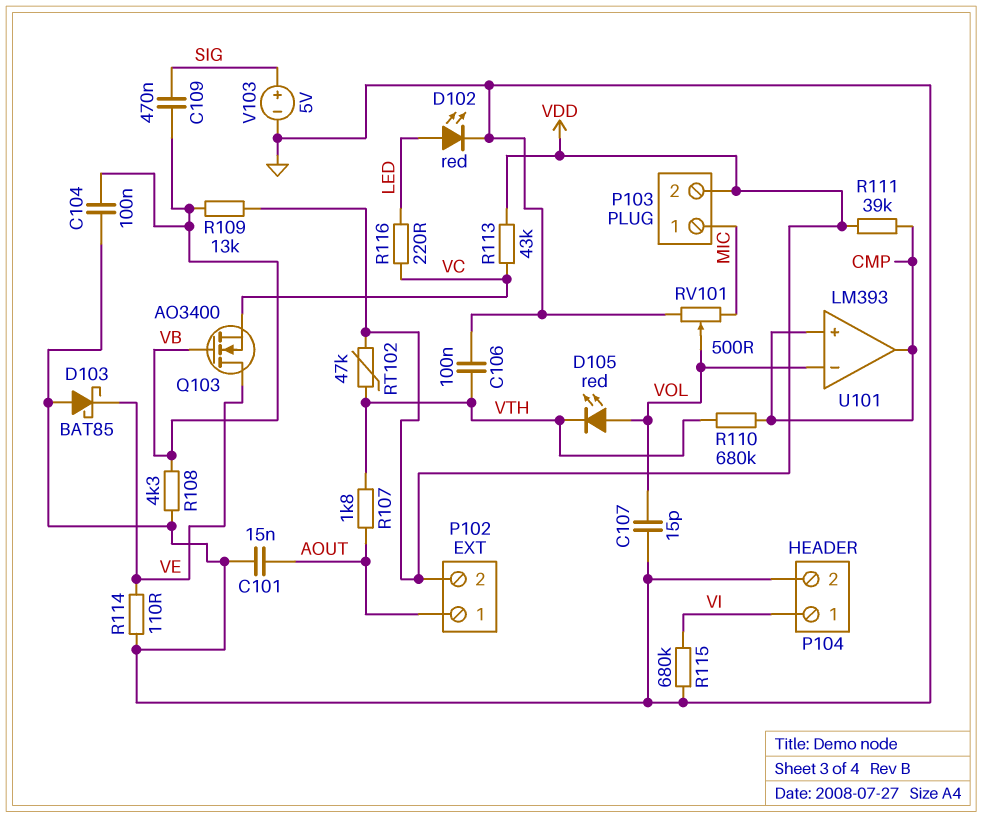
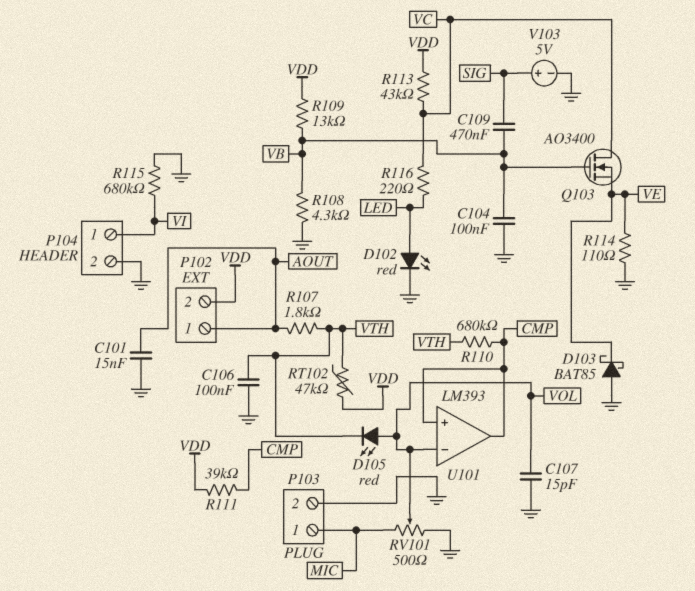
P103 pin 2: VDD -> GND
Q103: NMOS AO3400 (G VB, D VE, S VC) -> NMOS AO3400 (G VB, D VC, S VE)

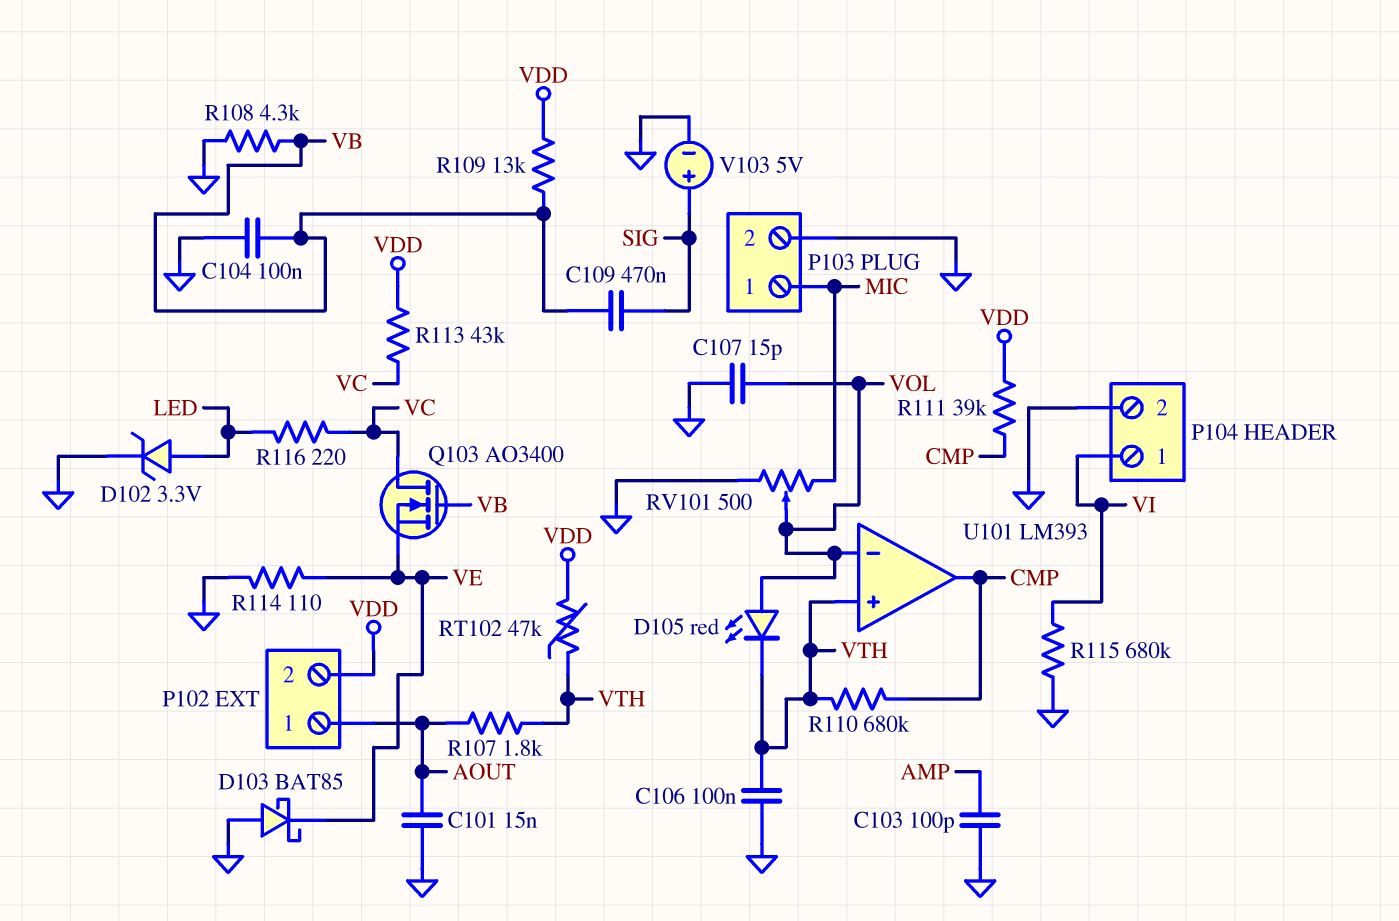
C103: none -> 100pF (AMP, GND)
D102: LED red (A LED, K GND) -> zener 3.3V (A LED, K GND)
U101 pin in+: CMP -> VTH

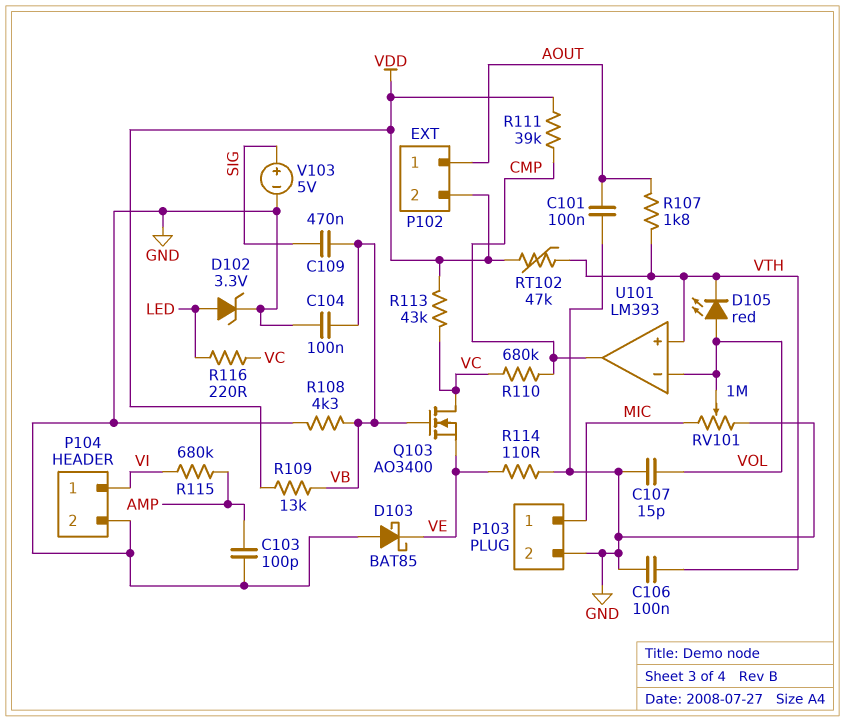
C101: 15nF (AOUT, GND) -> 100nF (AOUT, GND)
R110: 680k (CMP, VTH) -> 680k (CMP, VC)
R115: 680k (GND, VI) -> 680k (AMP, VI)
RV101: 500 (GND, MIC, wiper VOL) -> 1M (GND, MIC, wiper VOL)

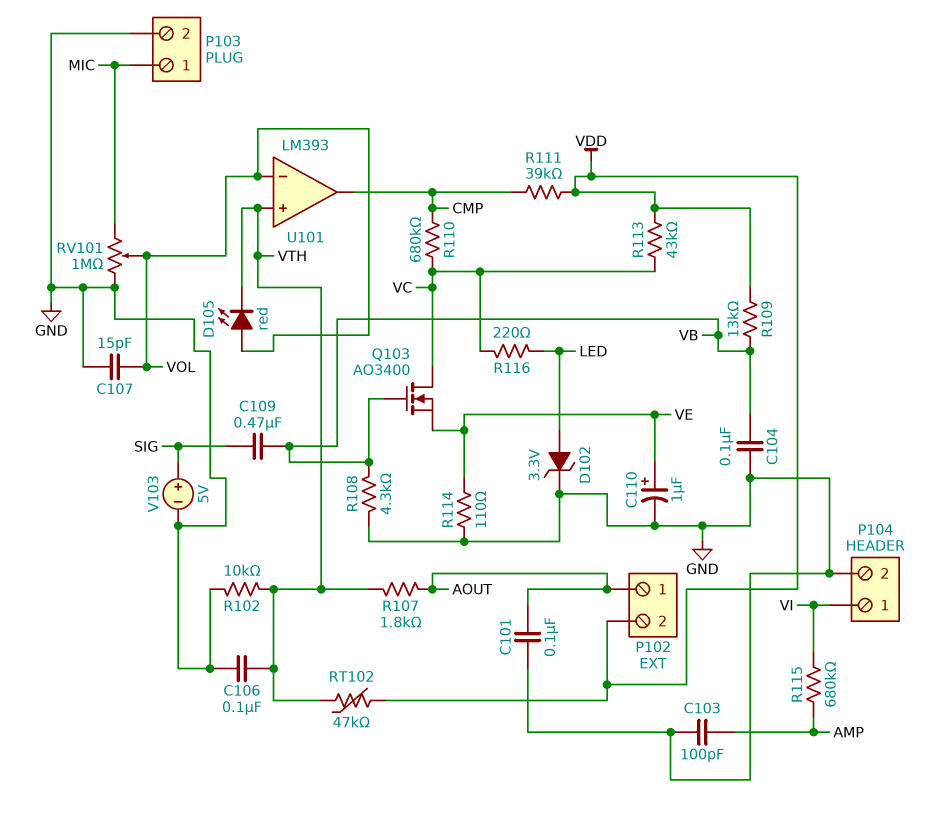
C110: none -> 1uF (plus VE, minus GND)
D103: schottky BAT85 (A GND, K VE) -> none
R102: none -> 10k (GND, VTH)

